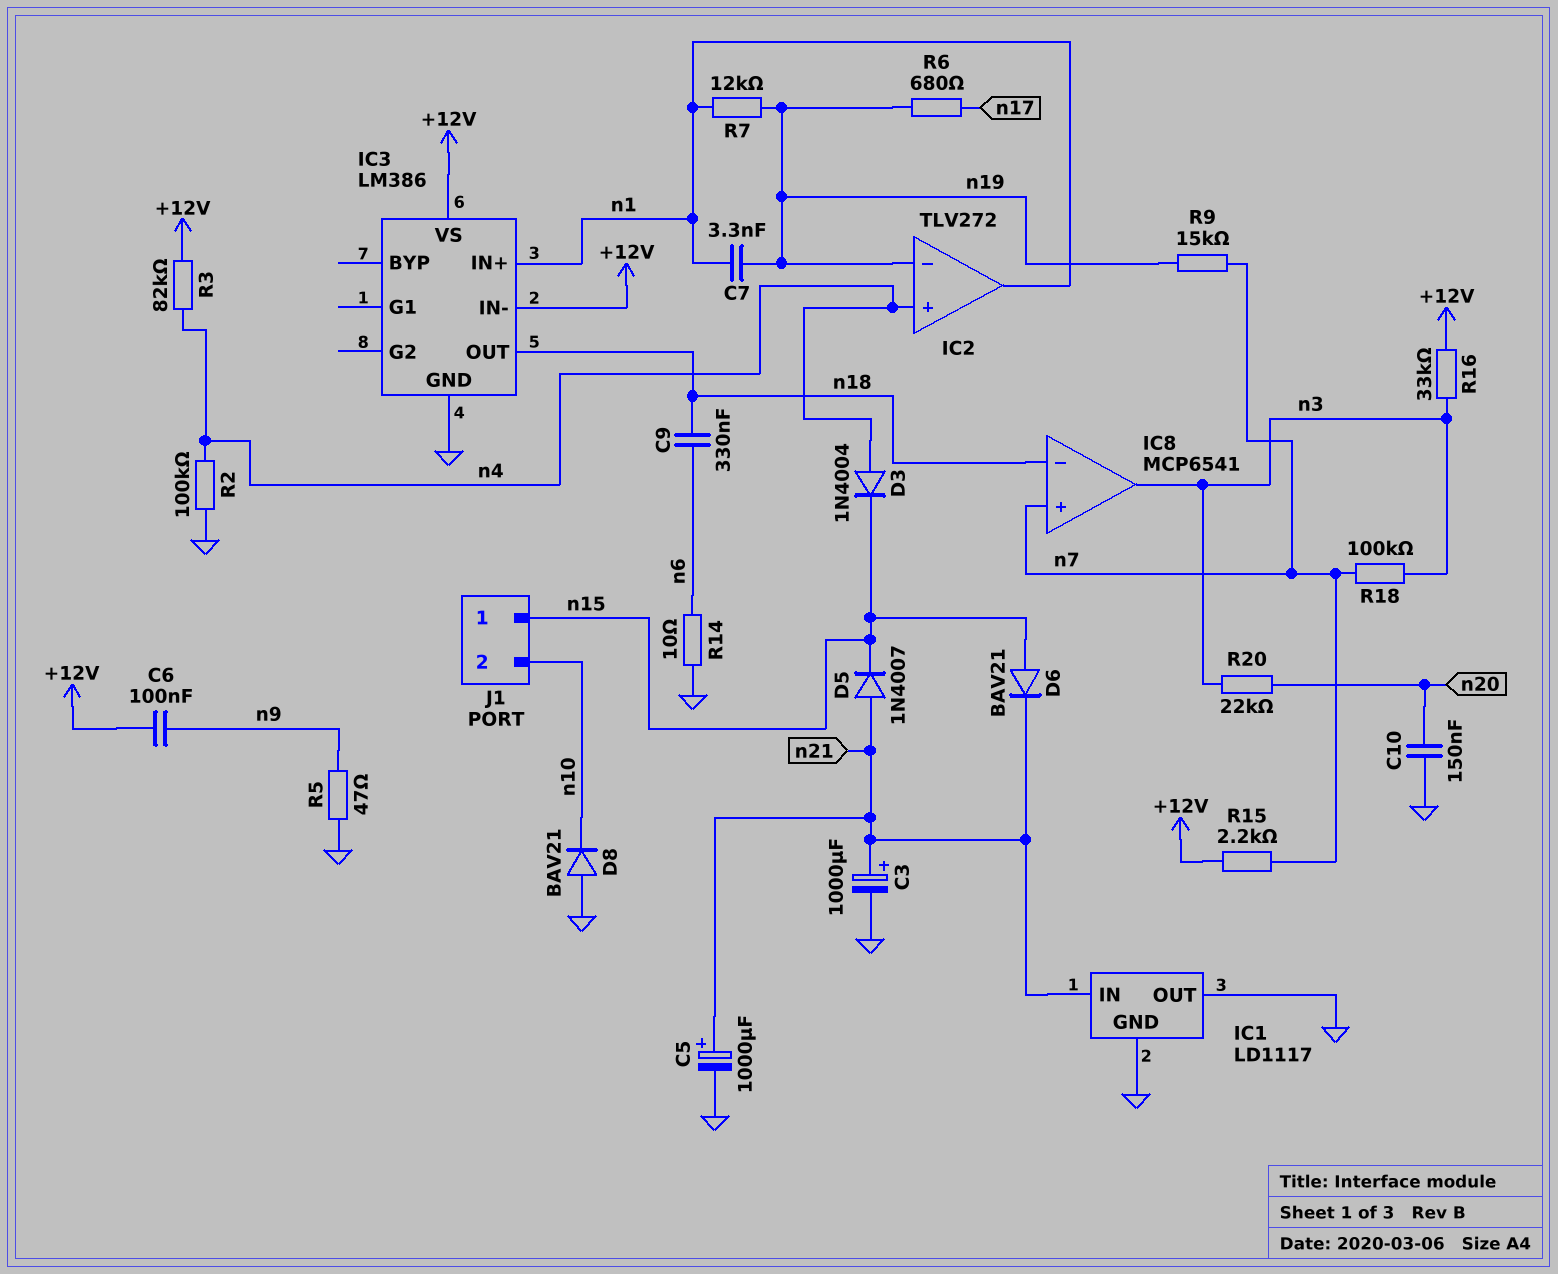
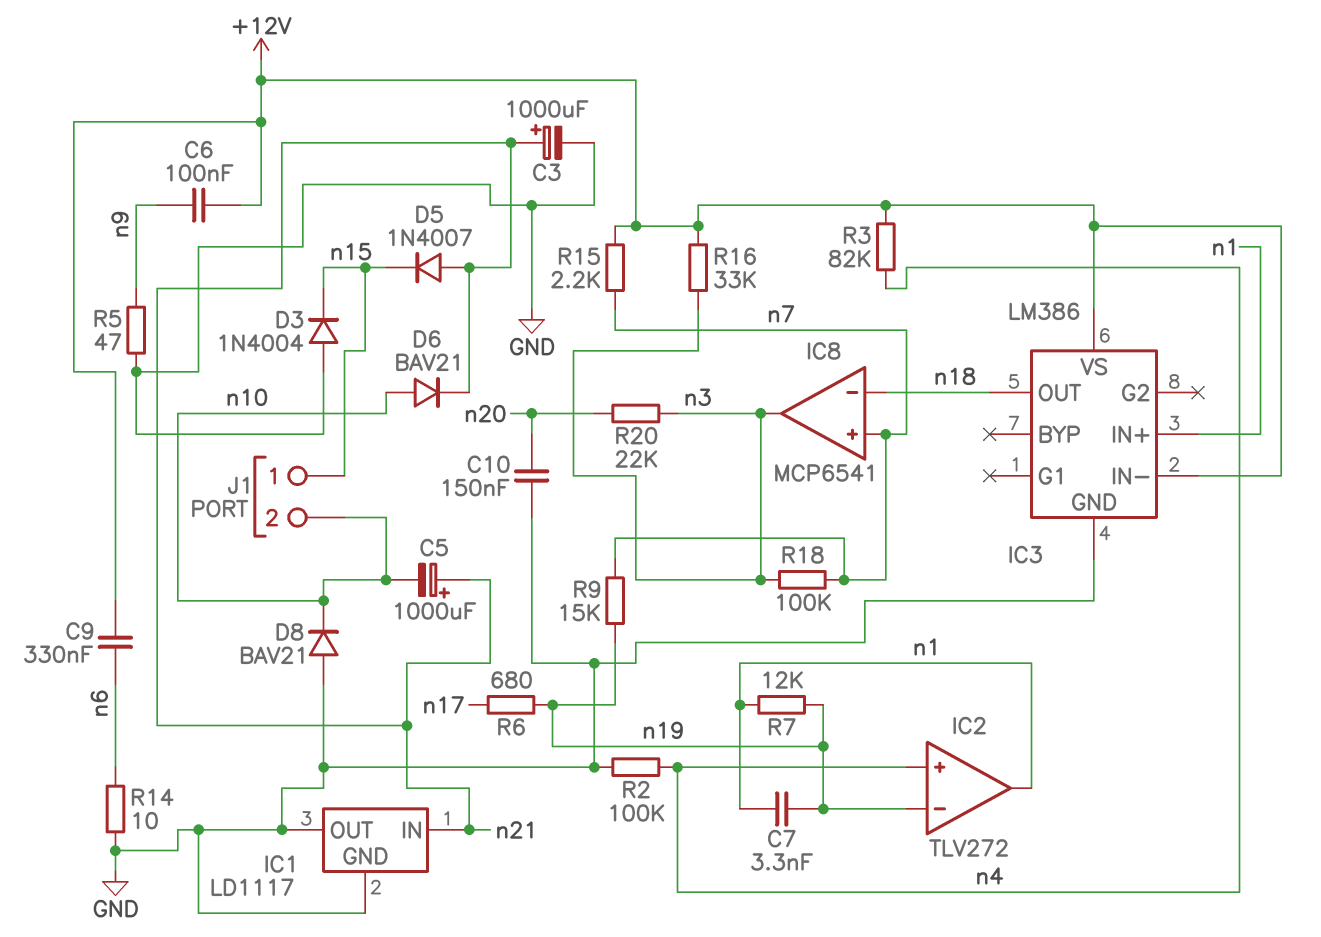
C5: 1000uF (plus n21, minus GND) -> 1000uF (plus n21, minus n10)
C9: 330nF (n6, n18) -> 330nF (+12V, n6)
D3: diode 1N4004 (A n4, K n15) -> diode 1N4004 (A GND, K n15)
D6: diode BAV21 (A n15, K n21) -> diode BAV21 (A n10, K n21)

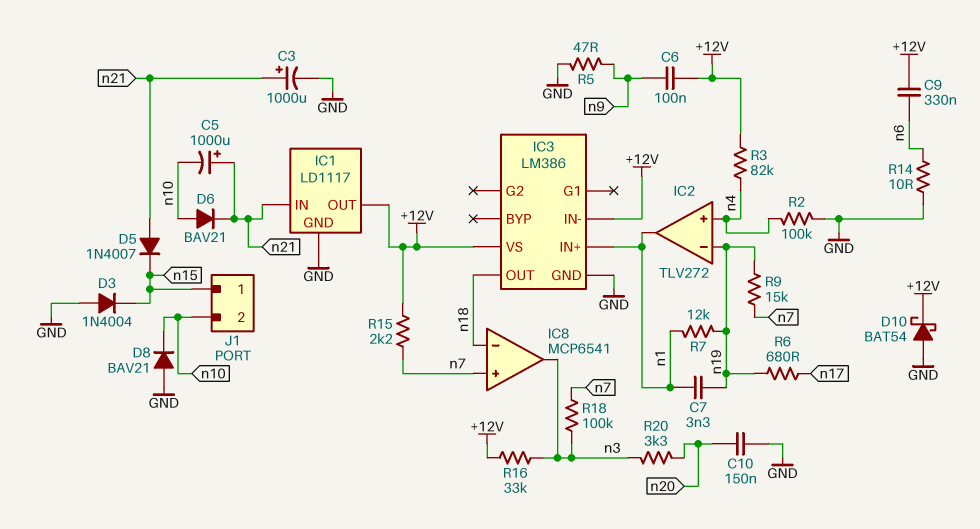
D10: none -> schottky BAT54 (A GND, K +12V)
IC1 pin OUT: GND -> +12V
R20: 22k (n3, n20) -> 3.3k (n3, n20)

